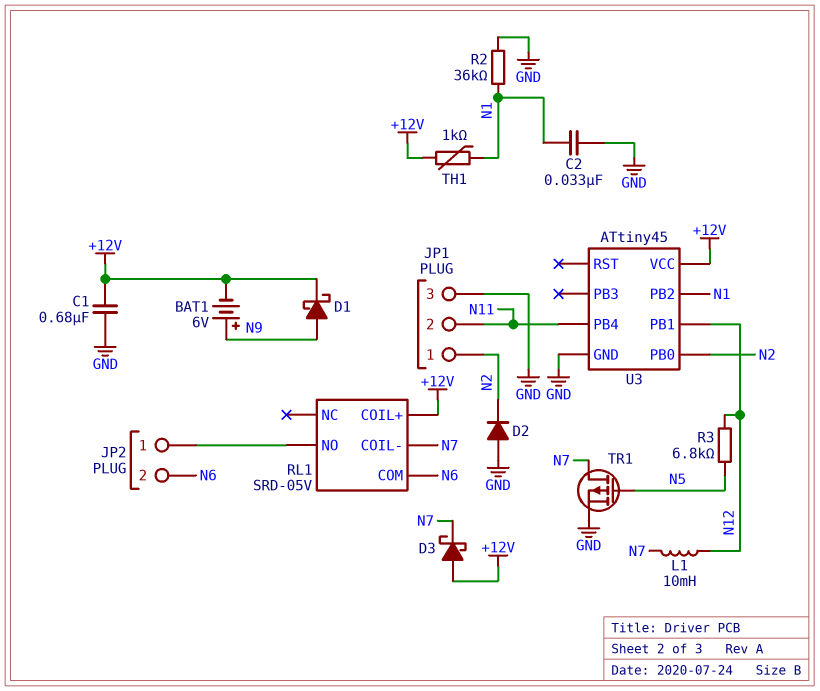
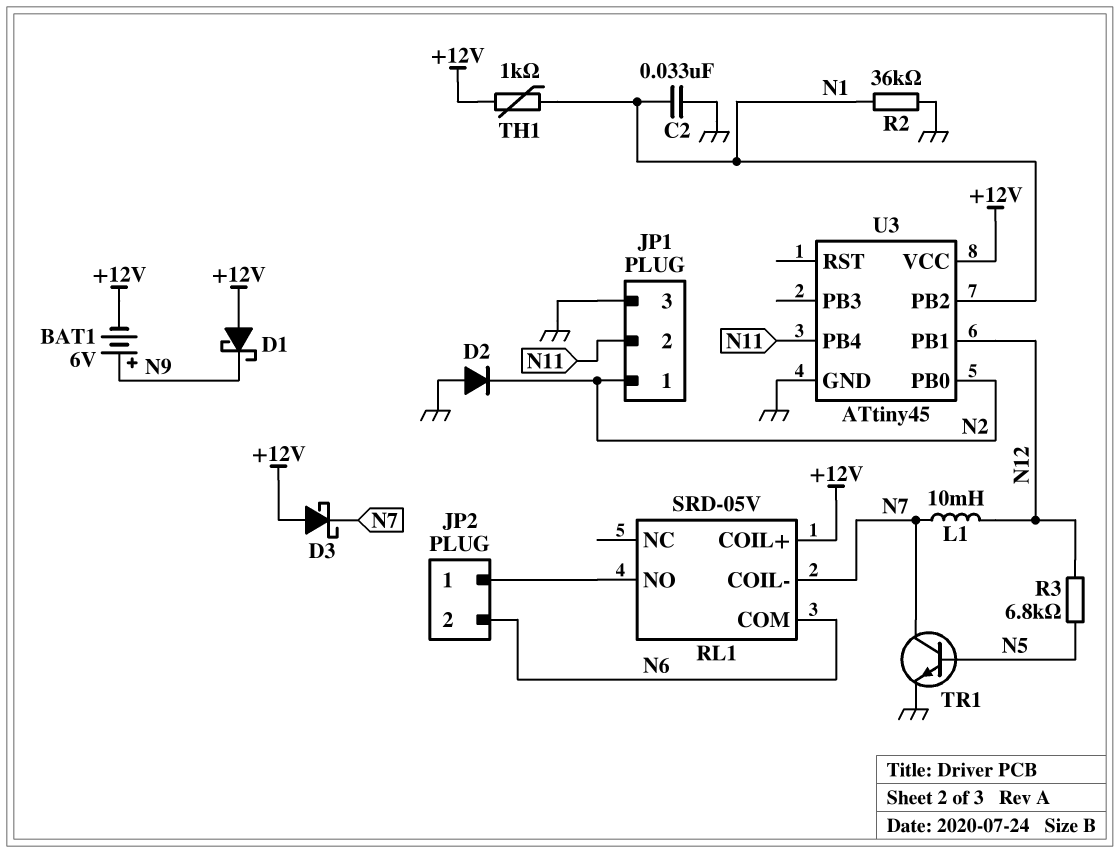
C1: 680nF (+12V, GND) -> none
D1: schottky (A N9, K +12V) -> schottky (A +12V, K N9)
TR1: PMOS (G N5, D N7, S GND) -> NPN (B N5, C N7, E GND)

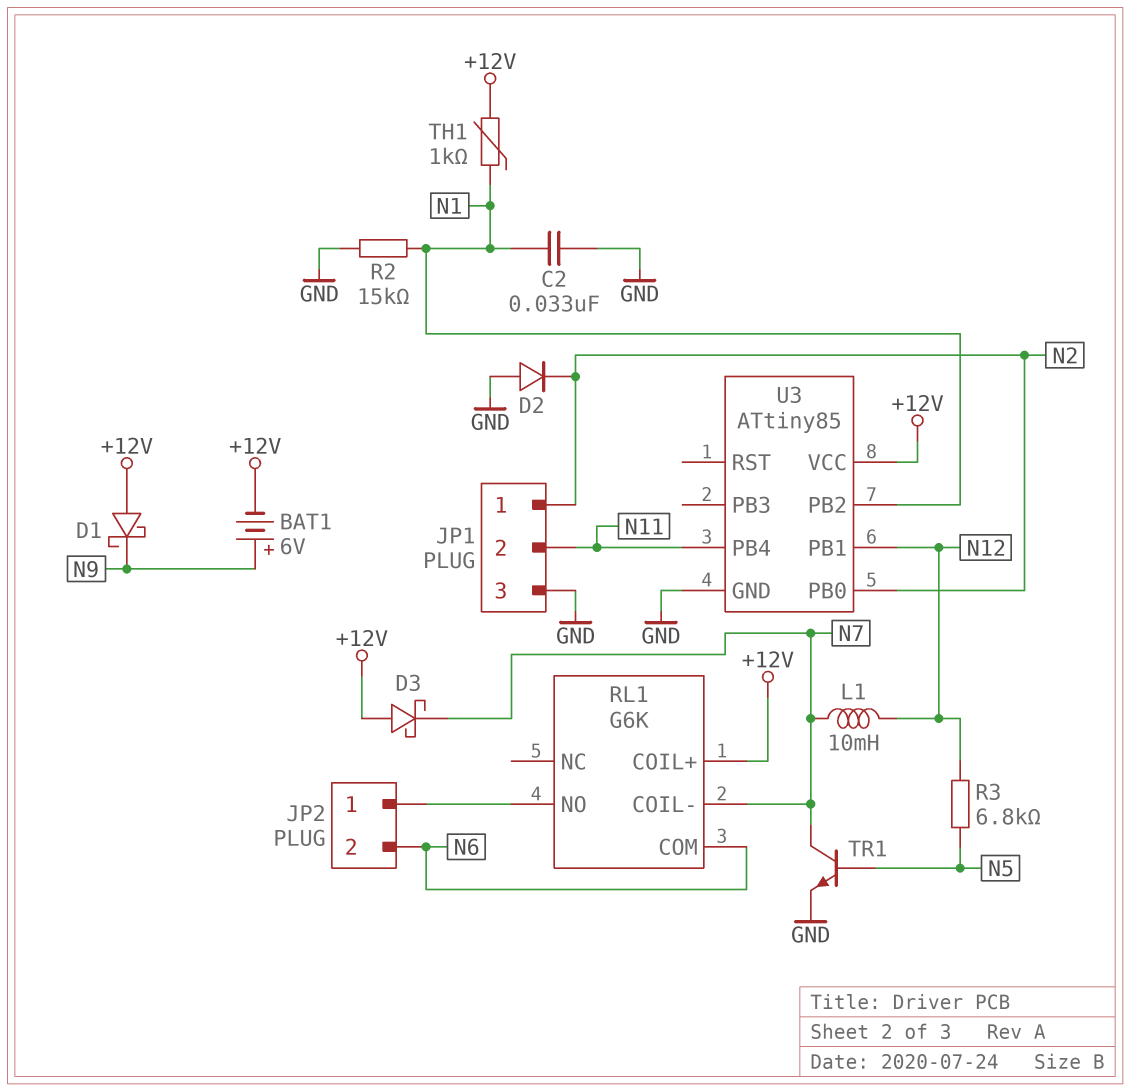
R2: 36k (GND, N1) -> 15k (GND, N1)
RL1: SRD-05V -> G6K
U3: ATtiny45 -> ATtiny85

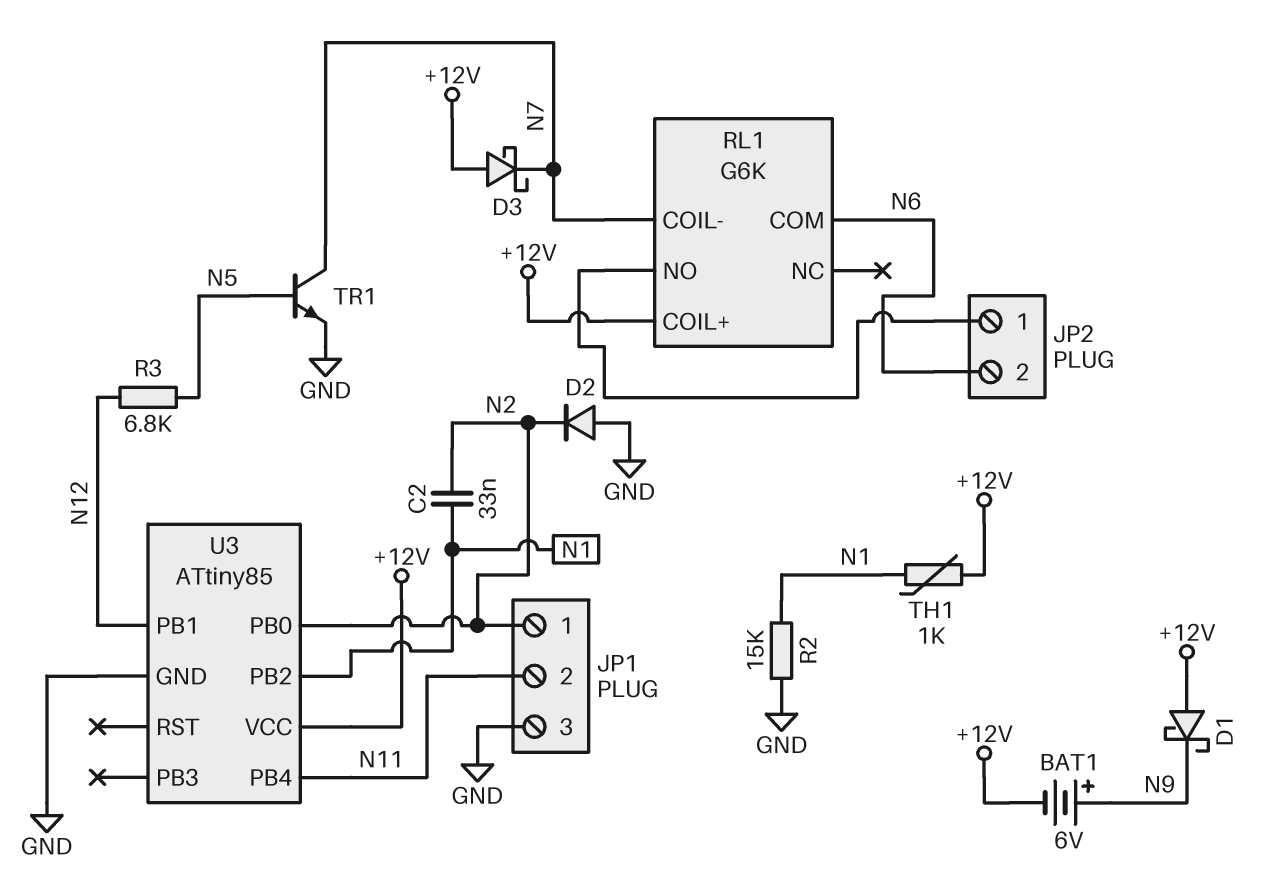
C2: 33nF (GND, N1) -> 33nF (N1, N2)
L1: 10mH (N7, N12) -> none

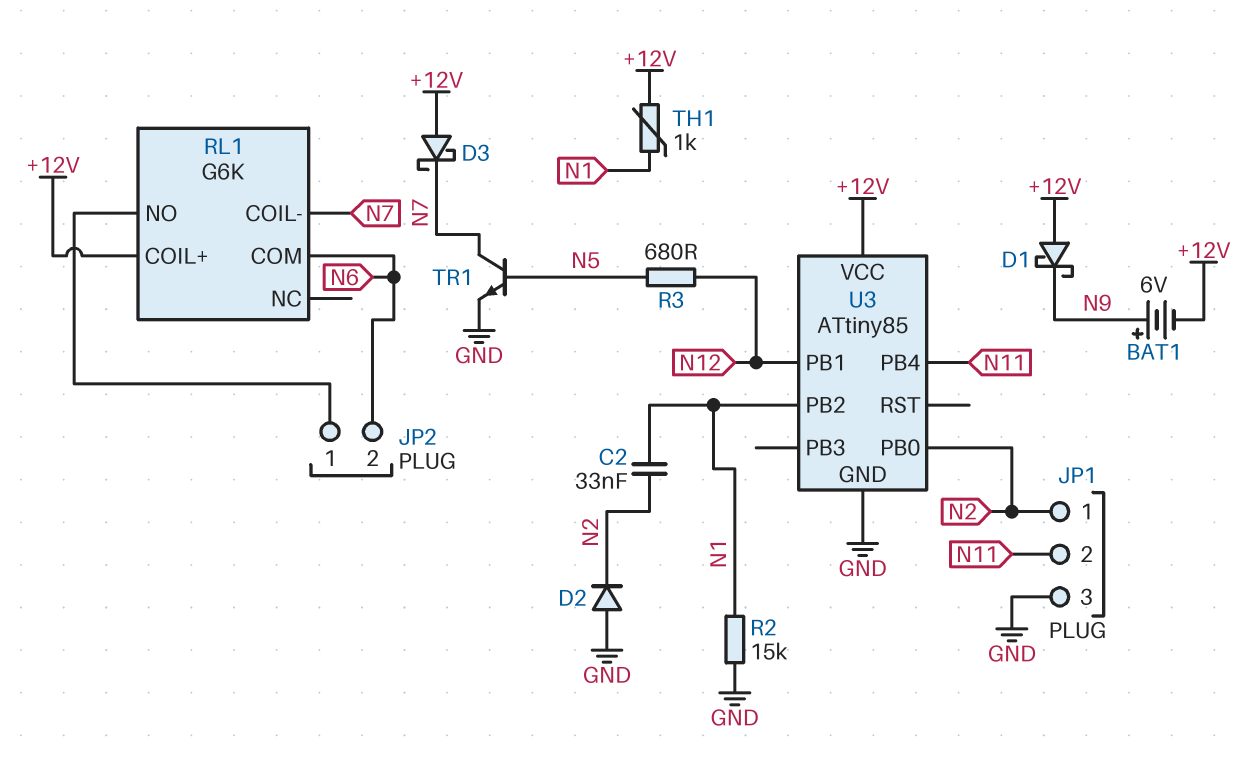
R3: 6.8k (N5, N12) -> 680 (N5, N12)

